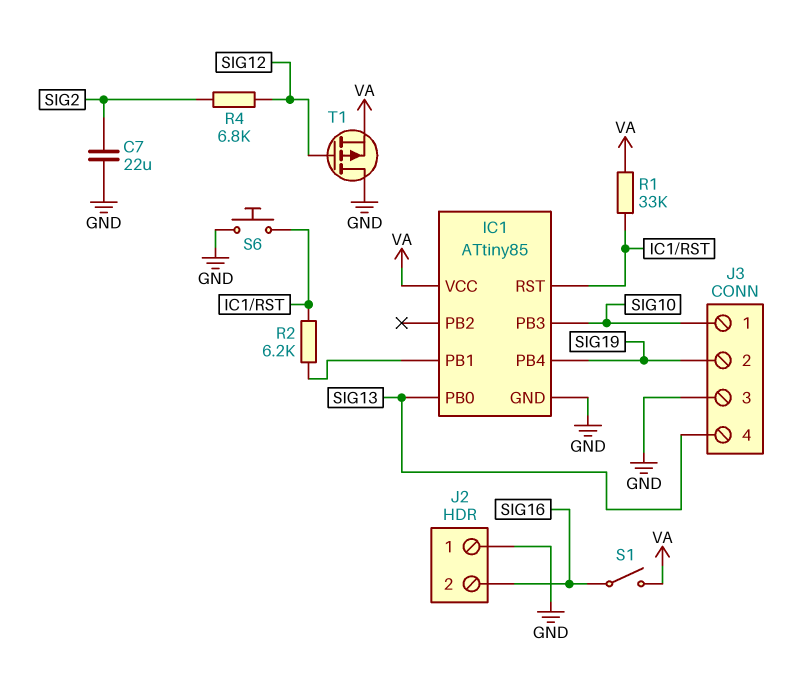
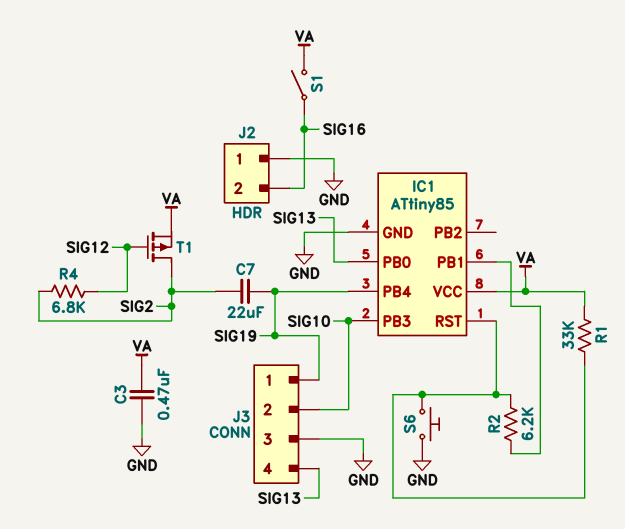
C3: none -> 470nF (GND, VA)
C7: 22uF (GND, SIG2) -> 22uF (SIG2, SIG19)
J3 pin 1: SIG10 -> SIG19
J3 pin 2: SIG19 -> SIG10
T1: PMOS (G SIG12, D GND, S VA) -> PMOS (G SIG12, D SIG2, S VA)

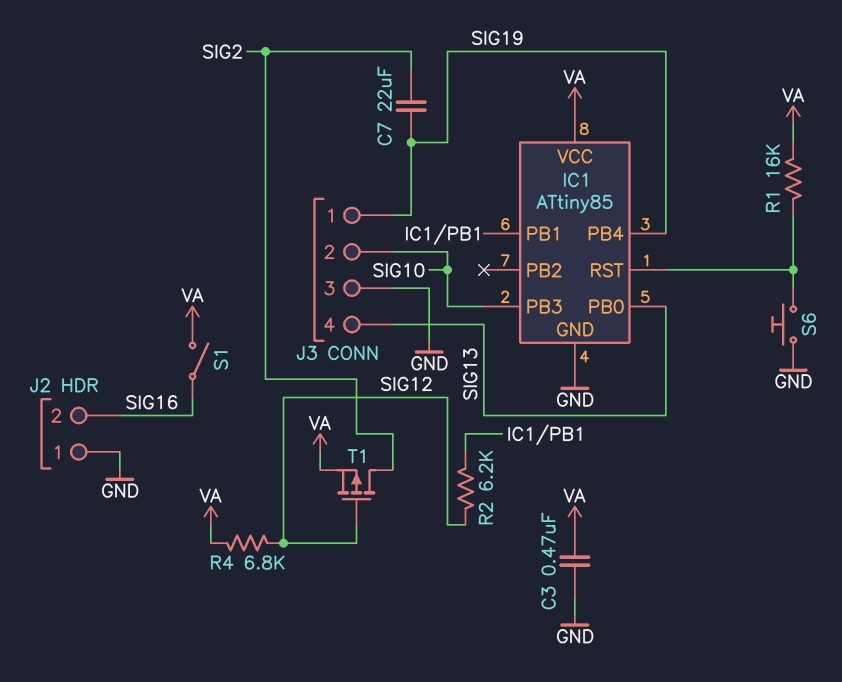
R1: 33k (IC1/RST, VA) -> 16k (IC1/RST, VA)
R2: 6.2k (IC1/PB1, IC1/RST) -> 6.2k (IC1/PB1, SIG12)
R4: 6.8k (SIG2, SIG12) -> 6.8k (SIG12, VA)

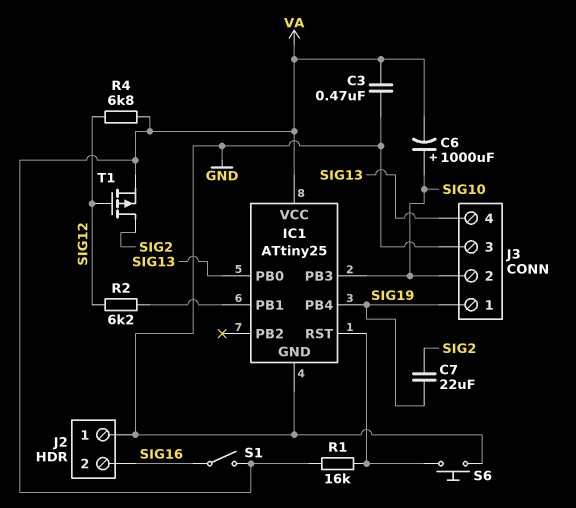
C6: none -> 1000uF (plus SIG10, minus VA)
IC1: ATtiny85 -> ATtiny25

